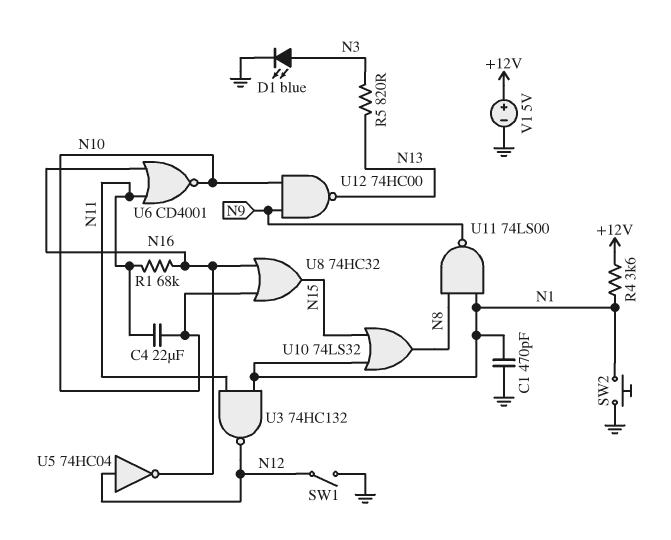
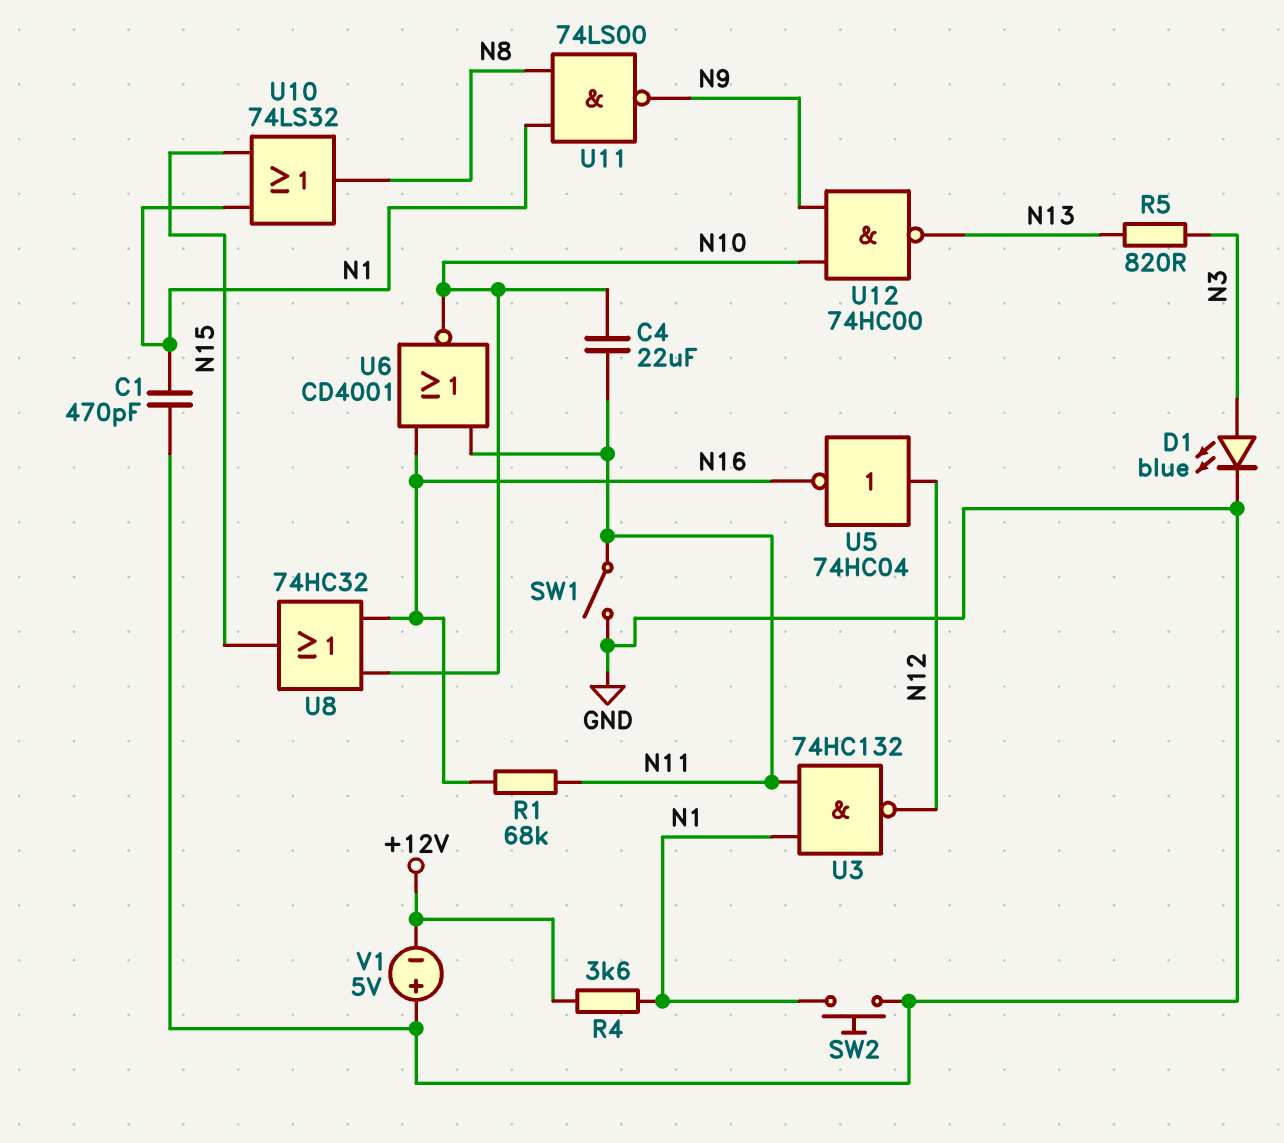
SW1: switch (GND, N12) -> switch (GND, N11)
V1: 5V (plus +12V, minus GND) -> 5V (plus GND, minus +12V)

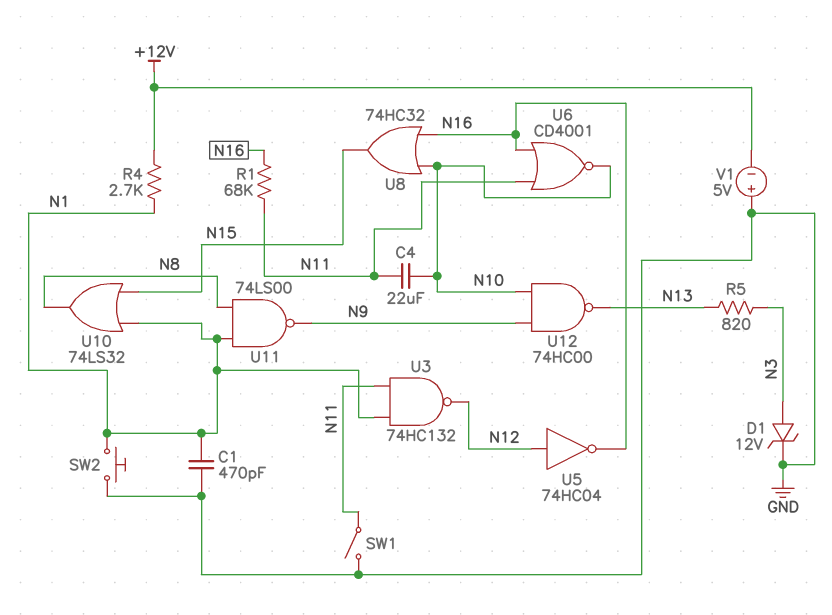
D1: LED blue (A N3, K GND) -> zener 12V (A N3, K GND)
R4: 3.6k (+12V, N1) -> 2.7k (+12V, N1)

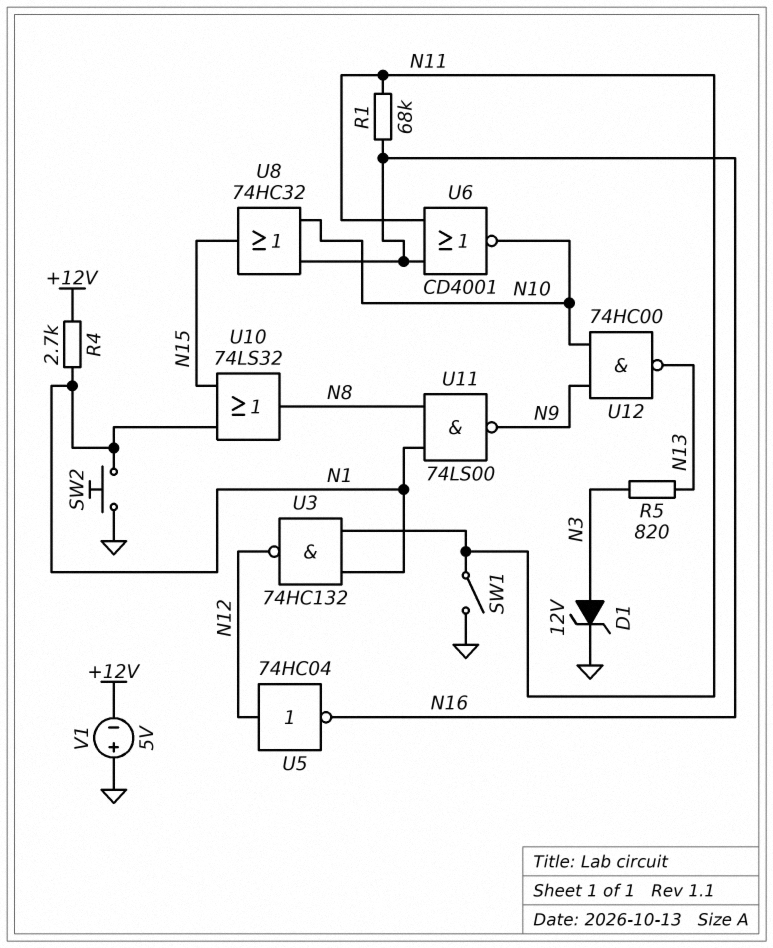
C1: 470pF (GND, N1) -> none
C4: 22uF (N10, N11) -> none

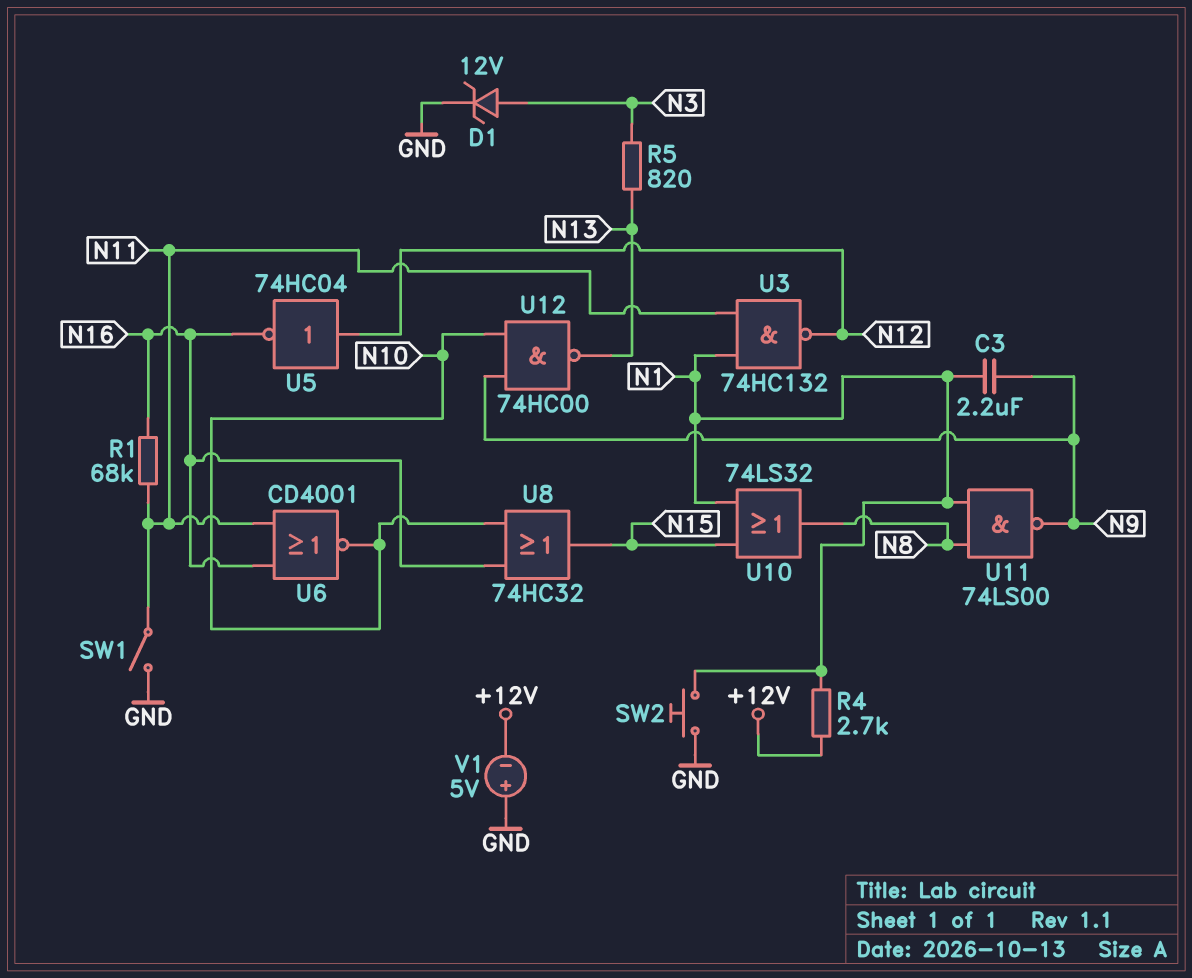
C3: none -> 2.2uF (N1, N9)

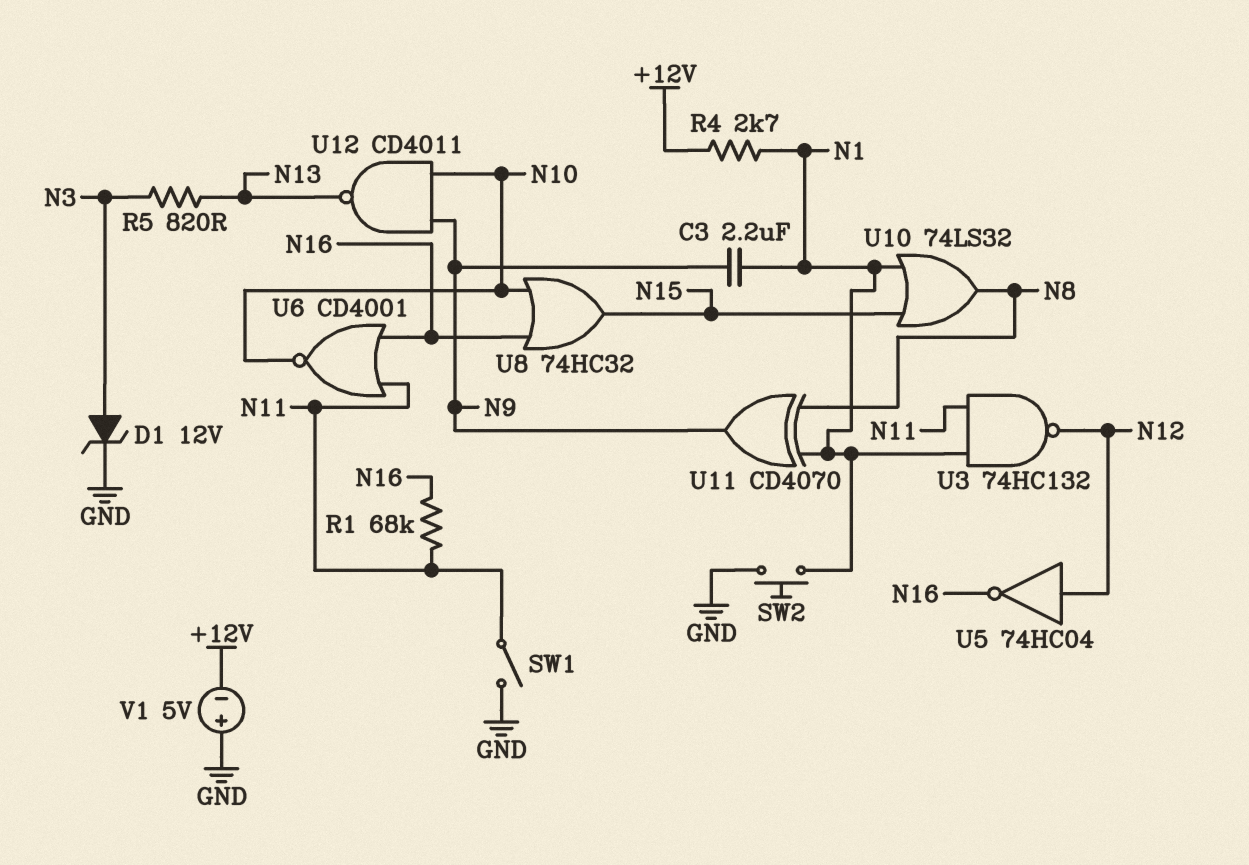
U11: NAND 74LS00 (in N1, in N8, out N9) -> XOR CD4070 (in N1, in N8, out N9)
U12: NAND 74HC00 (in N9, in N10, out N13) -> NAND CD4011 (in N9, in N10, out N13)

